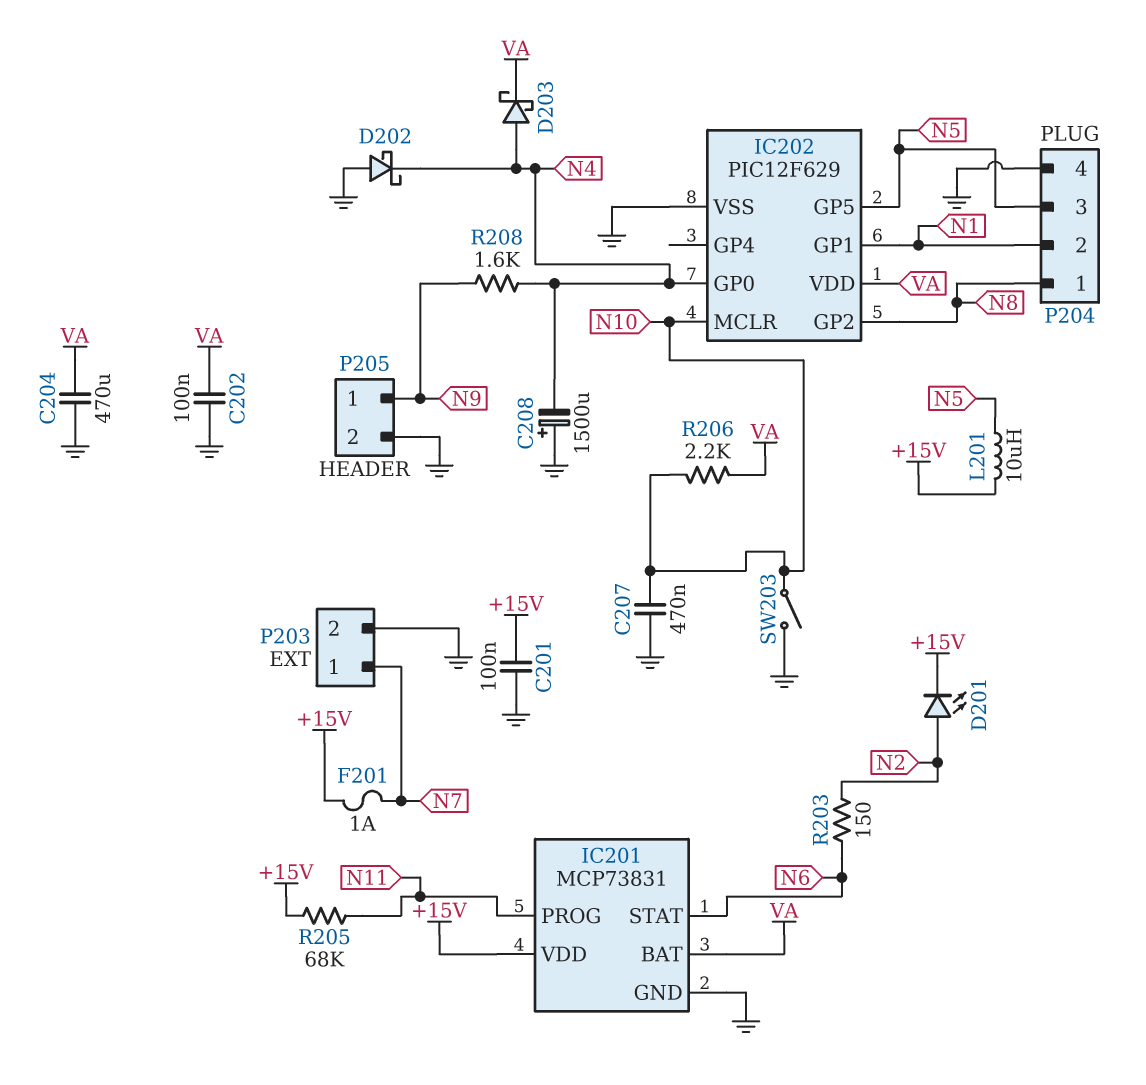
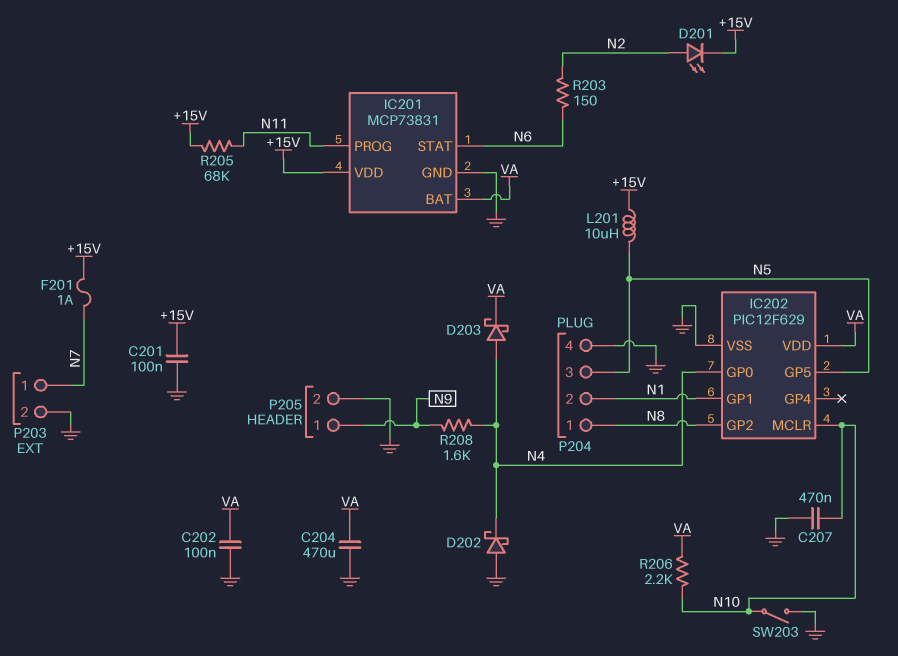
C208: 1500uF (plus GND, minus N4) -> none

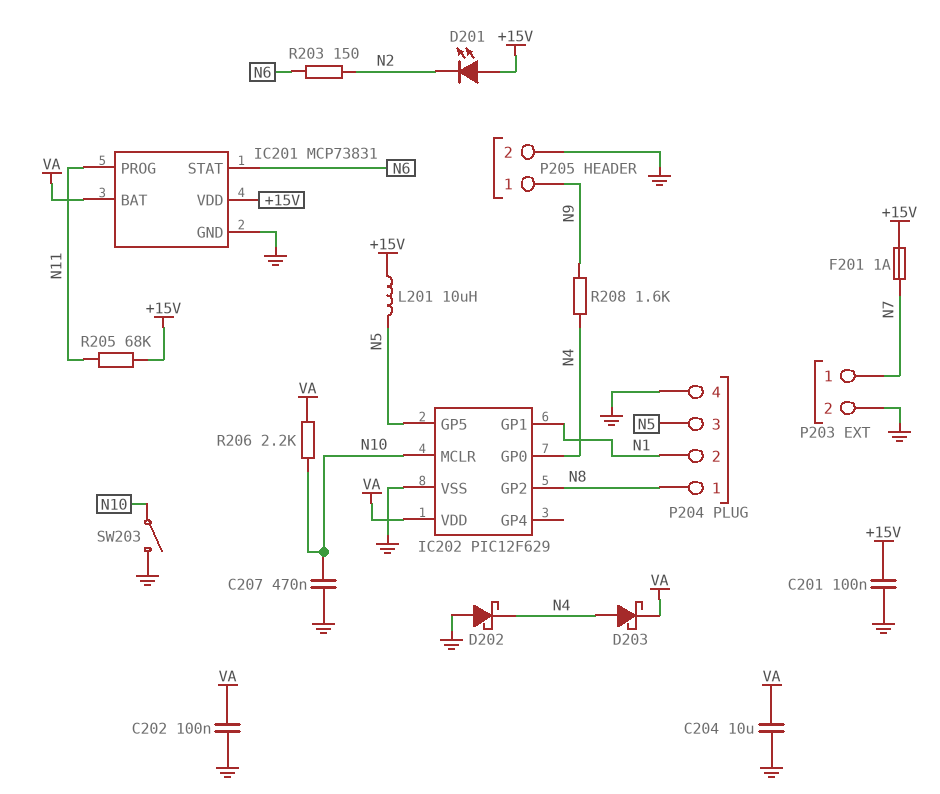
C204: 470uF (GND, VA) -> 10uF (GND, VA)
D201: LED (A N2, K +15V) -> LED (A +15V, K N2)

